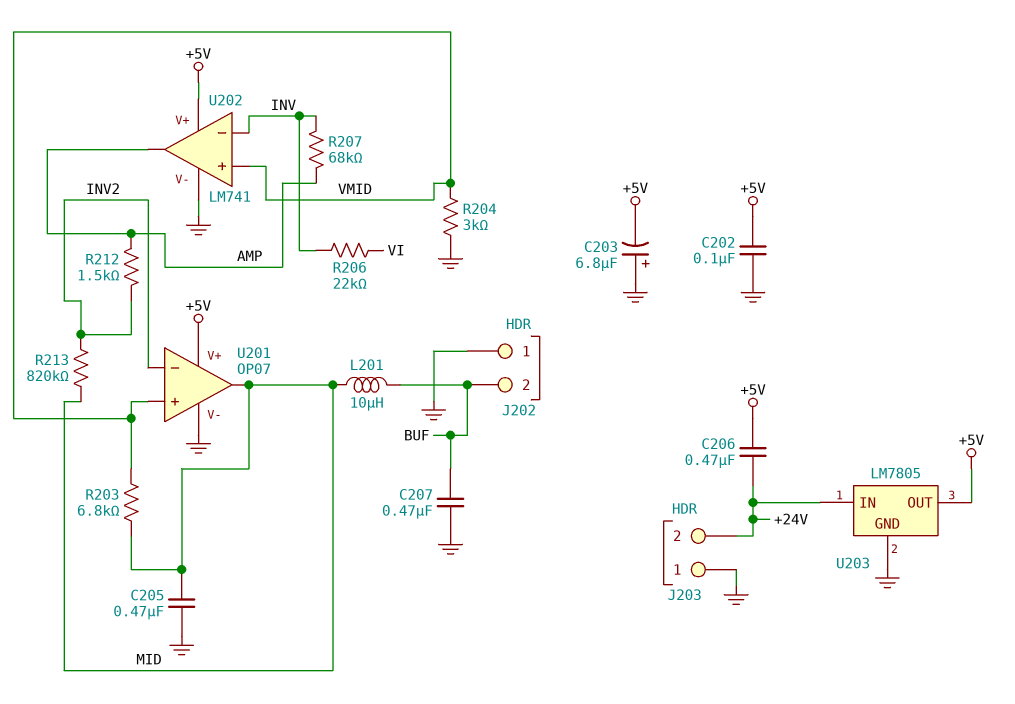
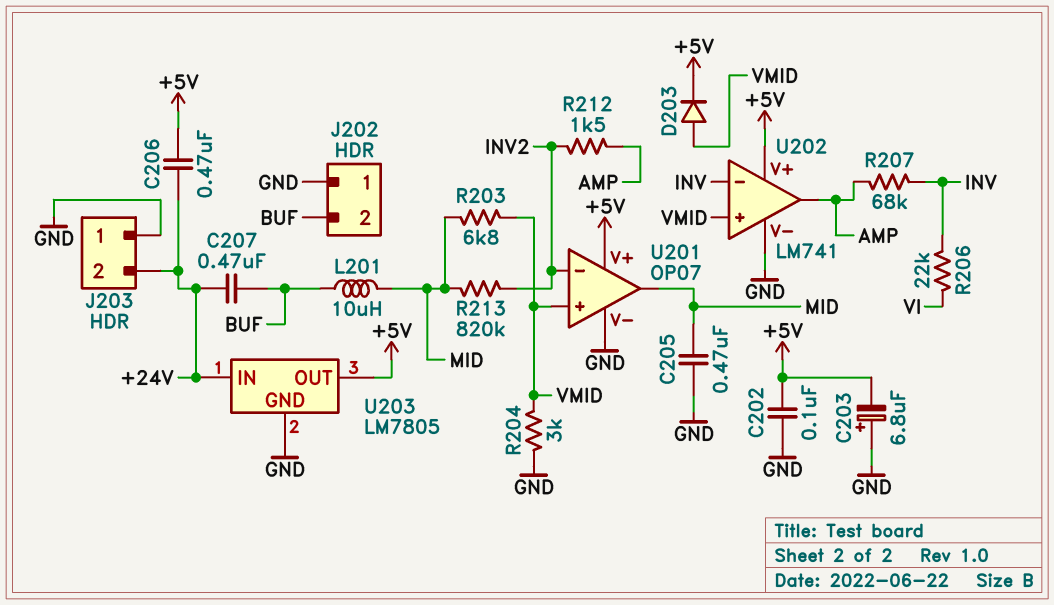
C207: 470nF (BUF, GND) -> 470nF (+24V, BUF)
D203: none -> diode (A VMID, K +5V)

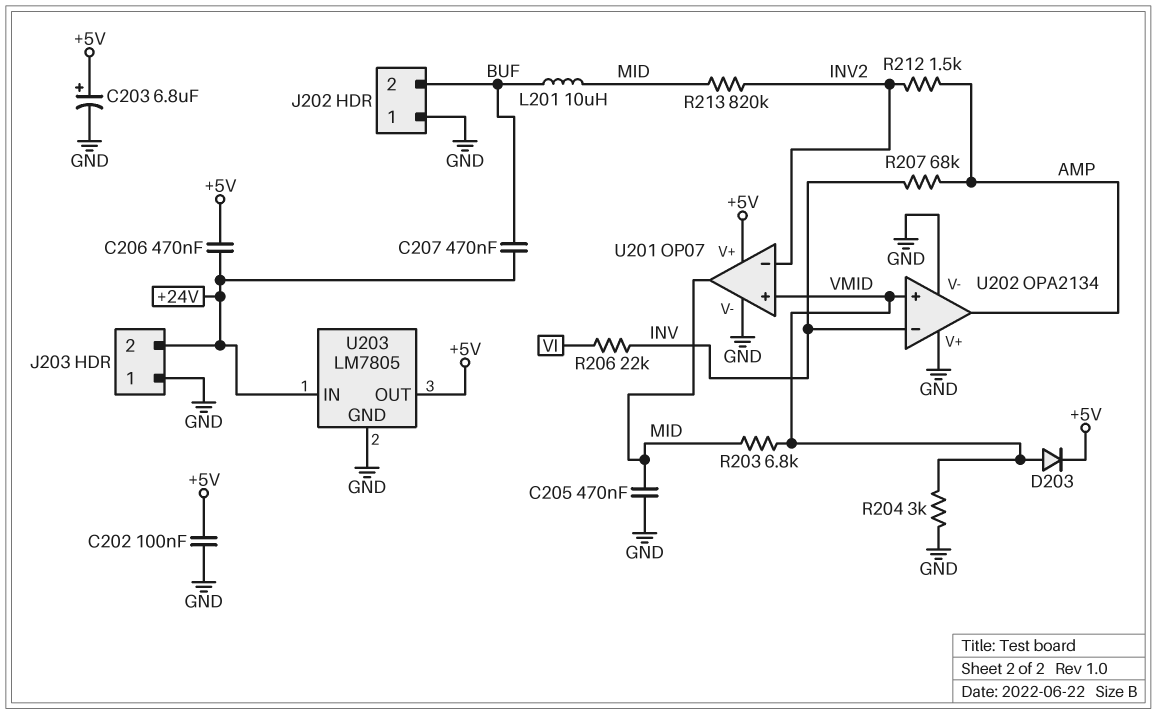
C203: 6.8uF (plus GND, minus +5V) -> 6.8uF (plus +5V, minus GND)
U202: LM741 -> OPA2134
U202 pin V+: +5V -> GND

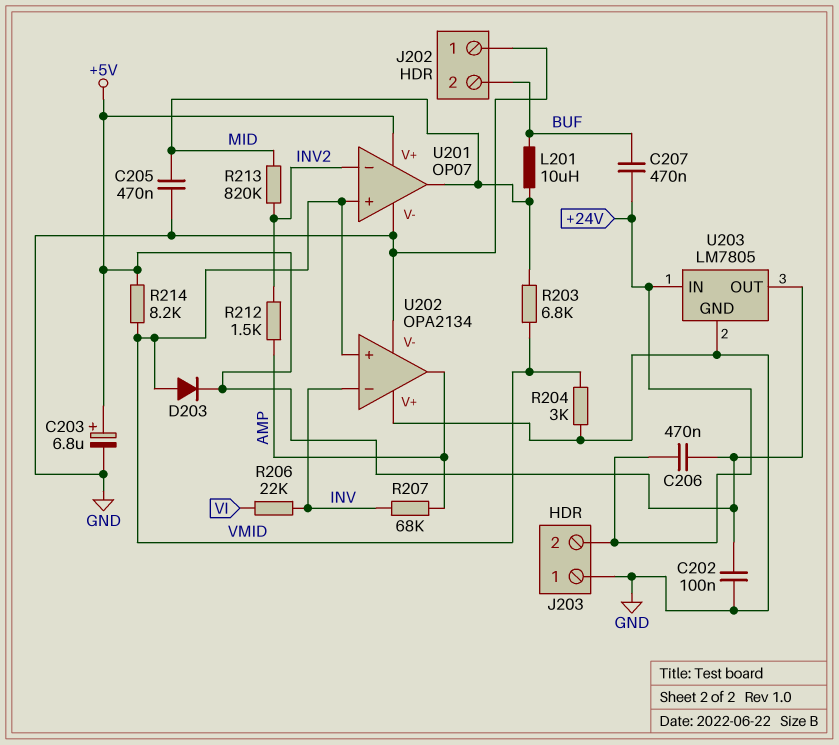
R214: none -> 8.2k (+5V, VMID)

